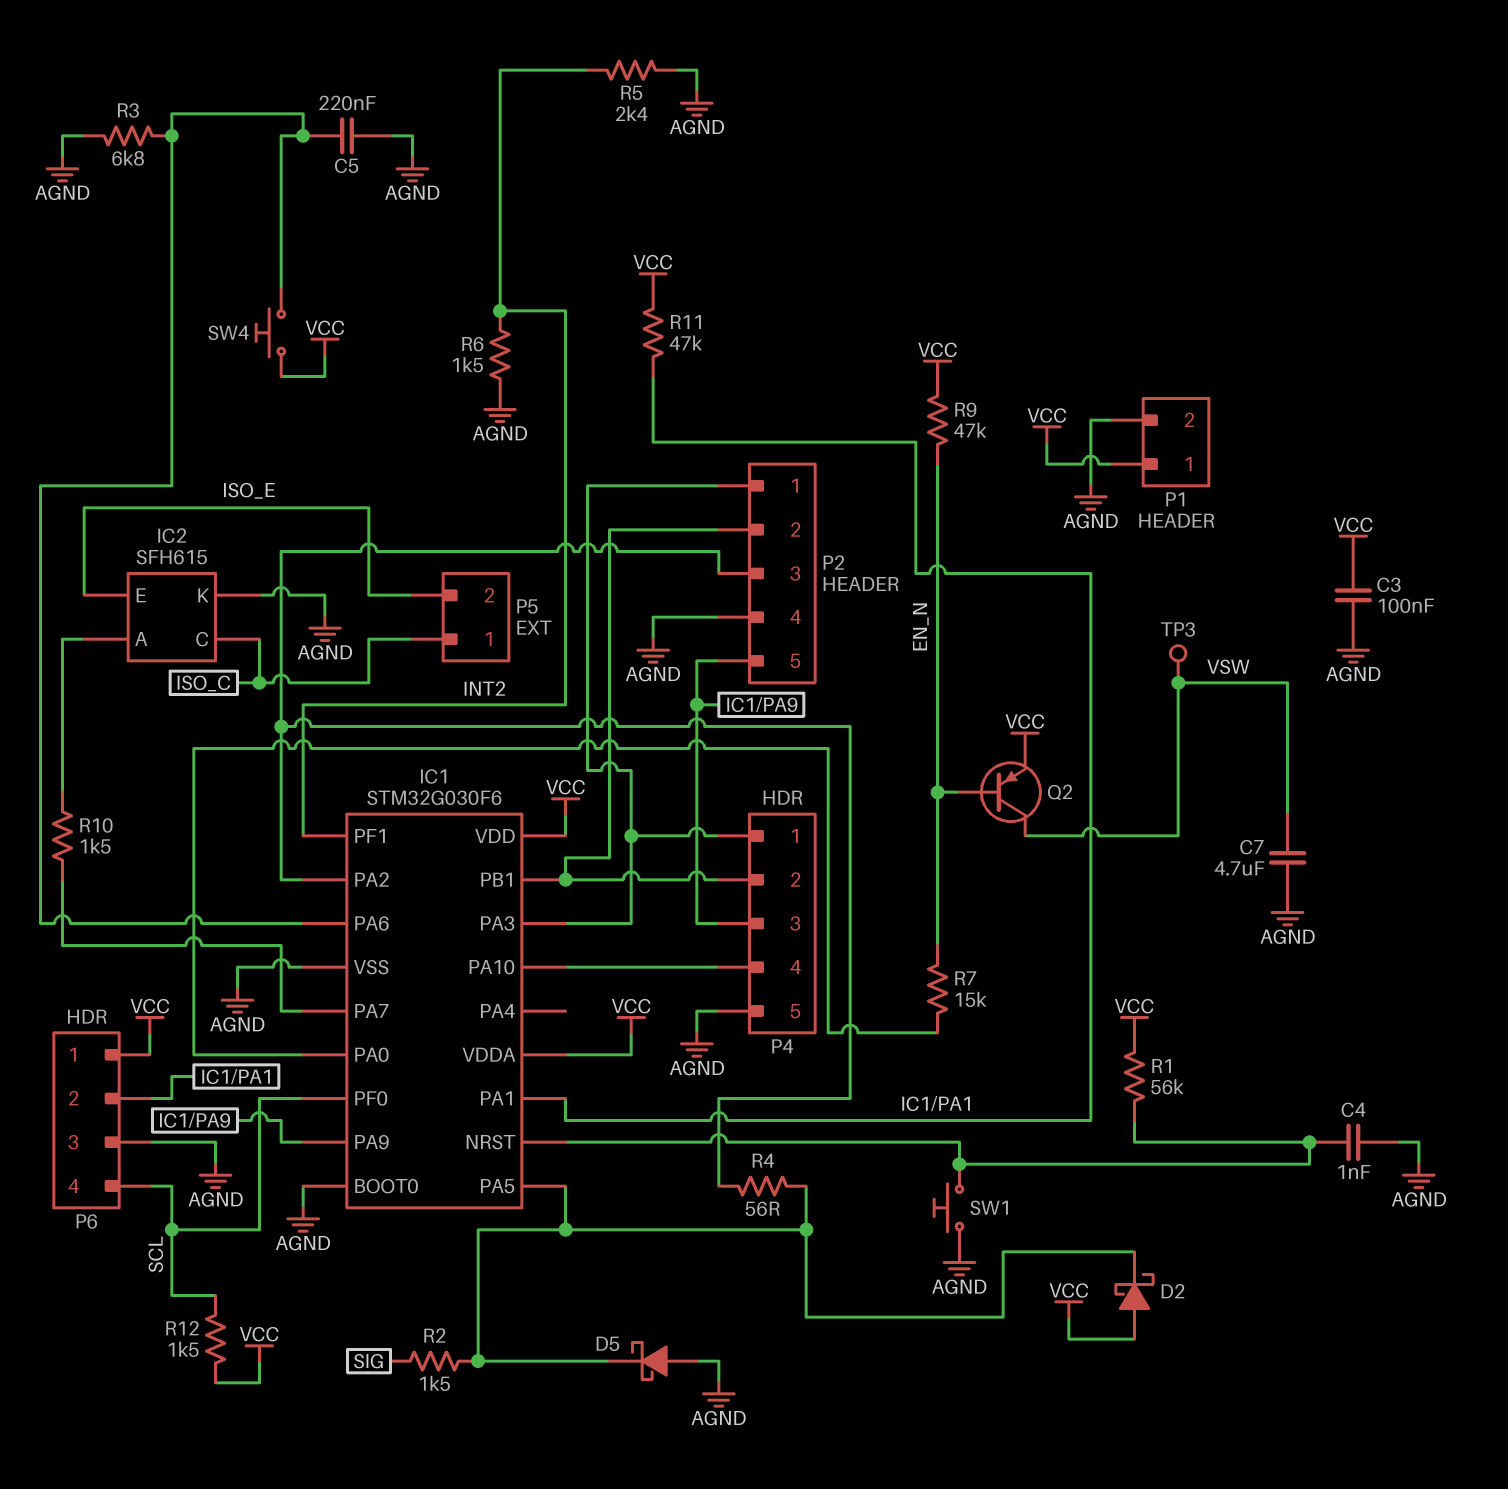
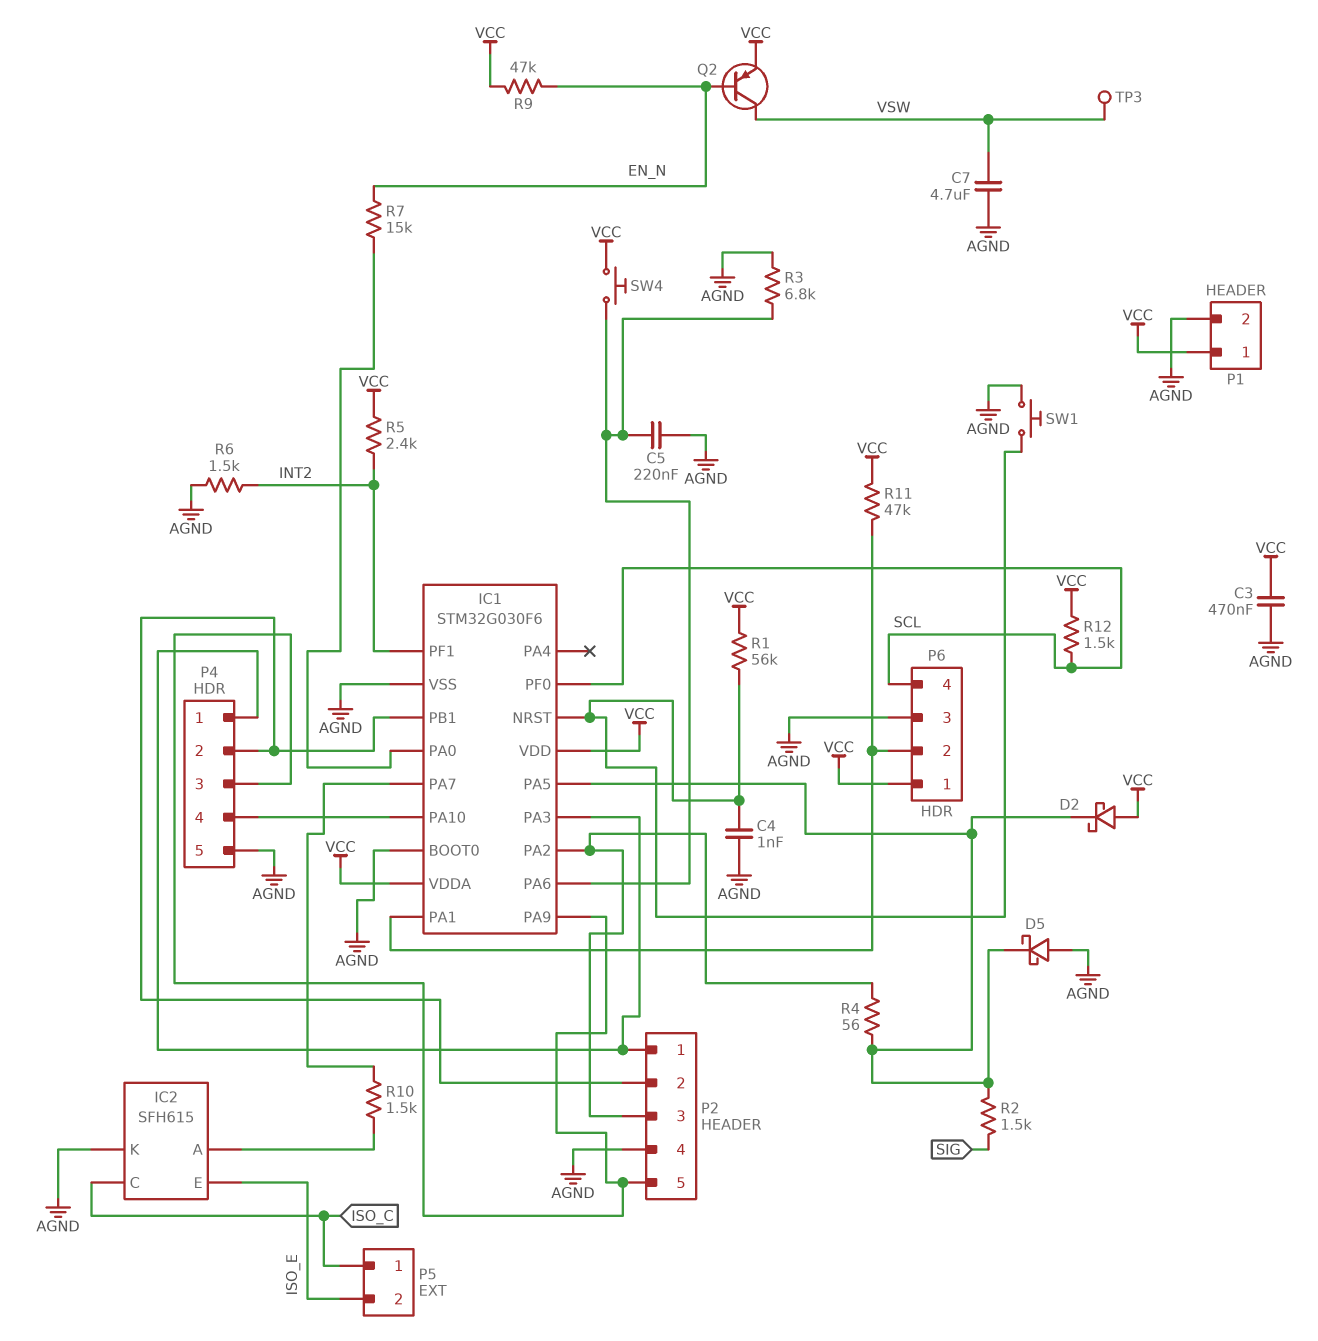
C3: 100nF (AGND, VCC) -> 470nF (AGND, VCC)
R5: 2.4k (AGND, INT2) -> 2.4k (INT2, VCC)

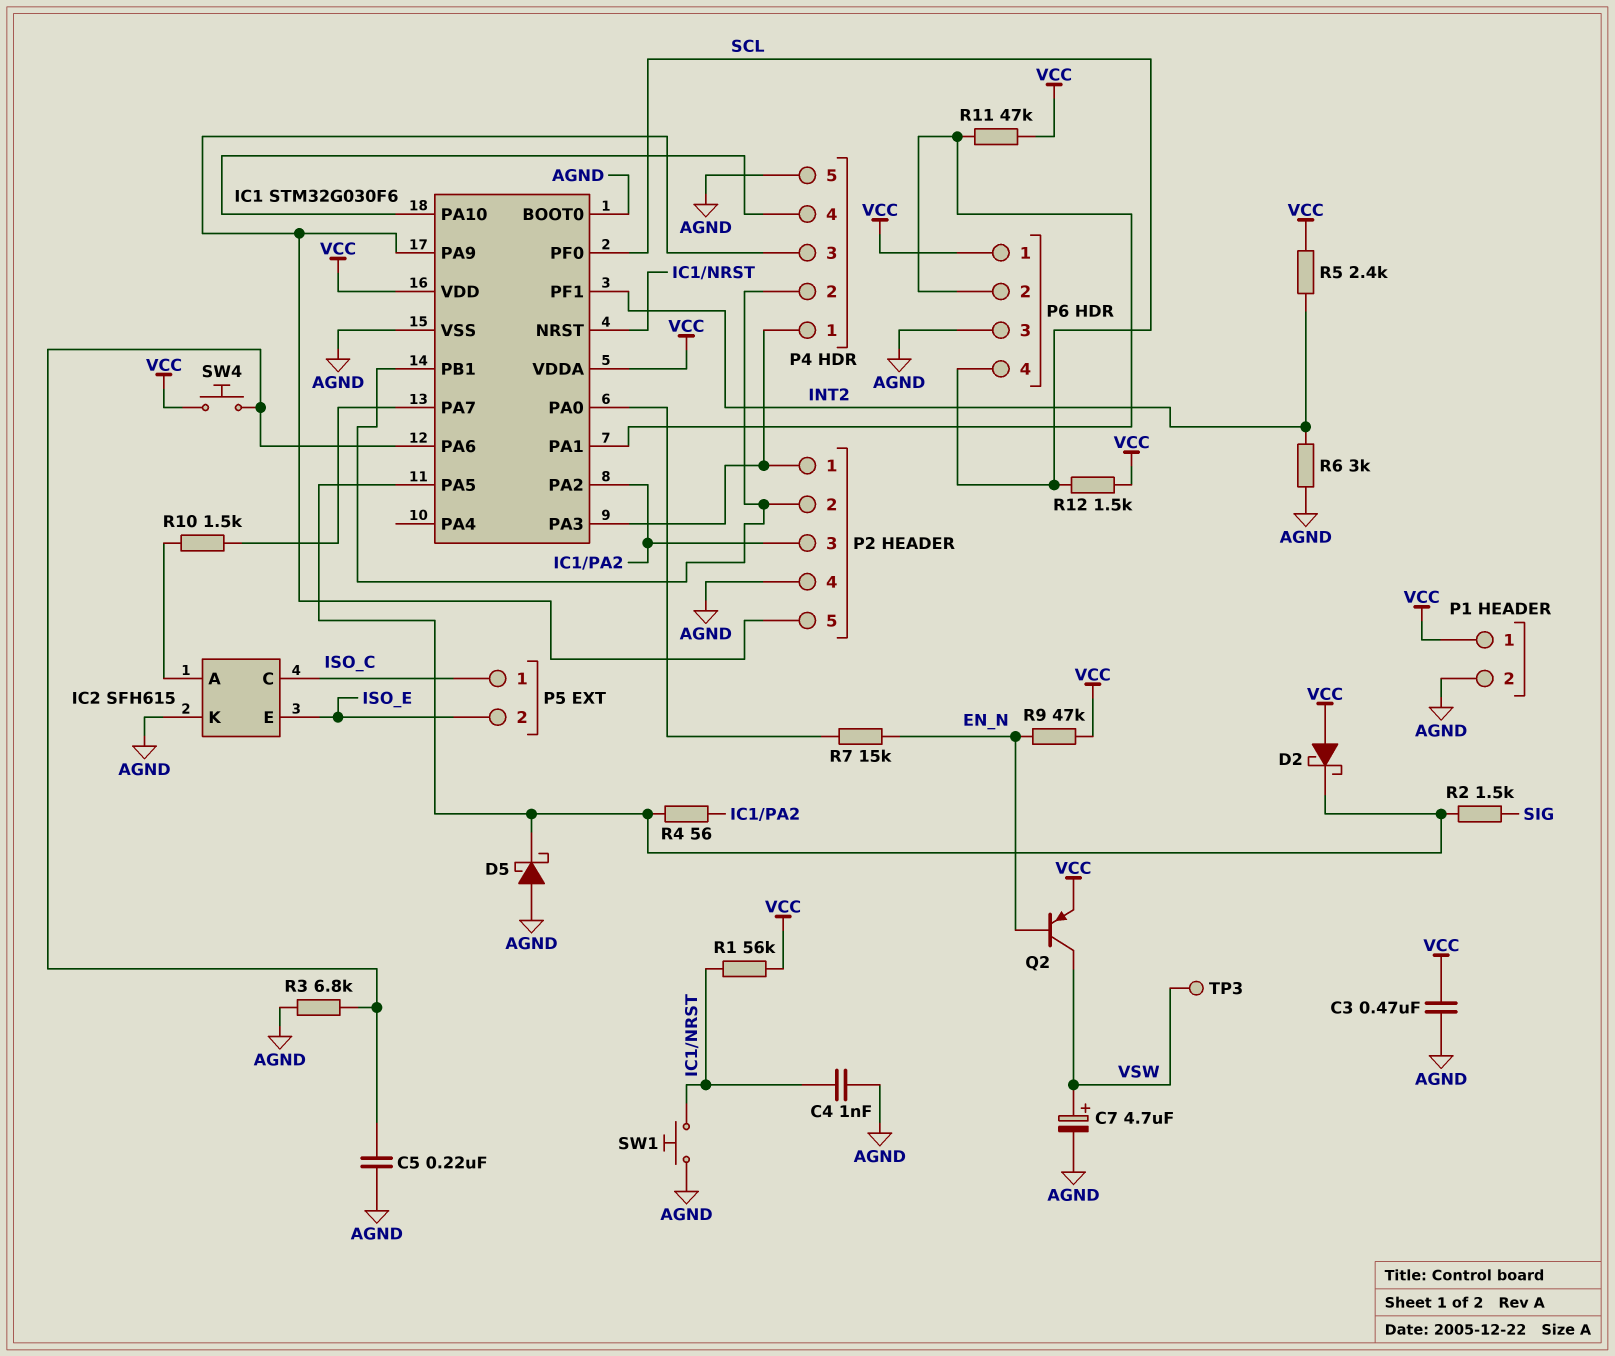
C7: 4.7uF (AGND, VSW) -> 4.7uF (plus VSW, minus AGND)
R6: 1.5k (AGND, INT2) -> 3k (AGND, INT2)

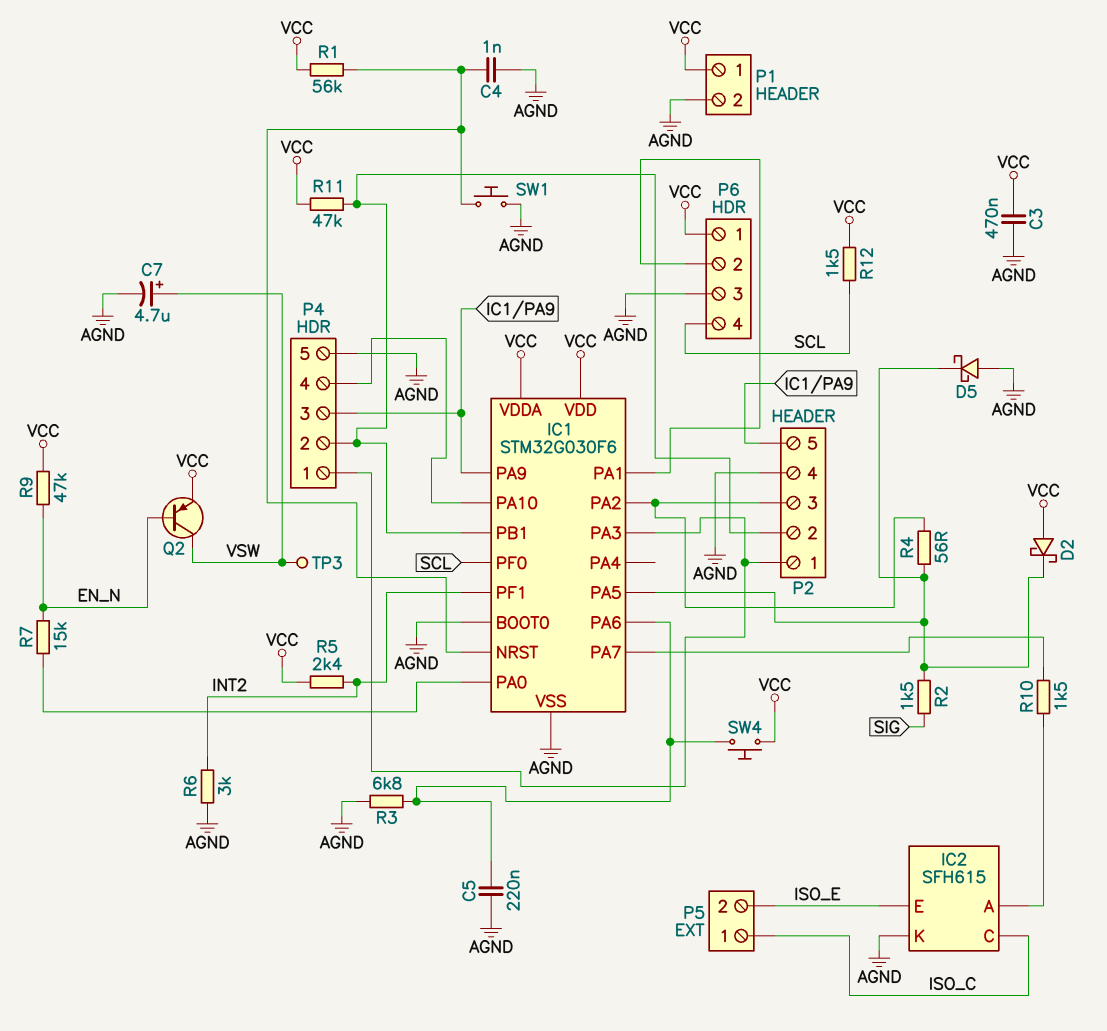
R11: 47k (IC1/PA1, VCC) -> 47k (IC1/PB1, VCC)

